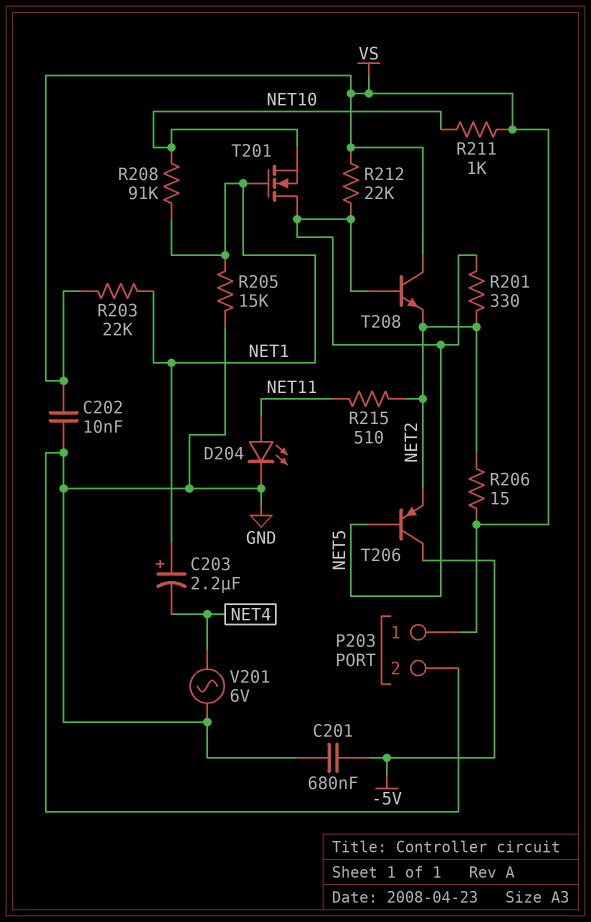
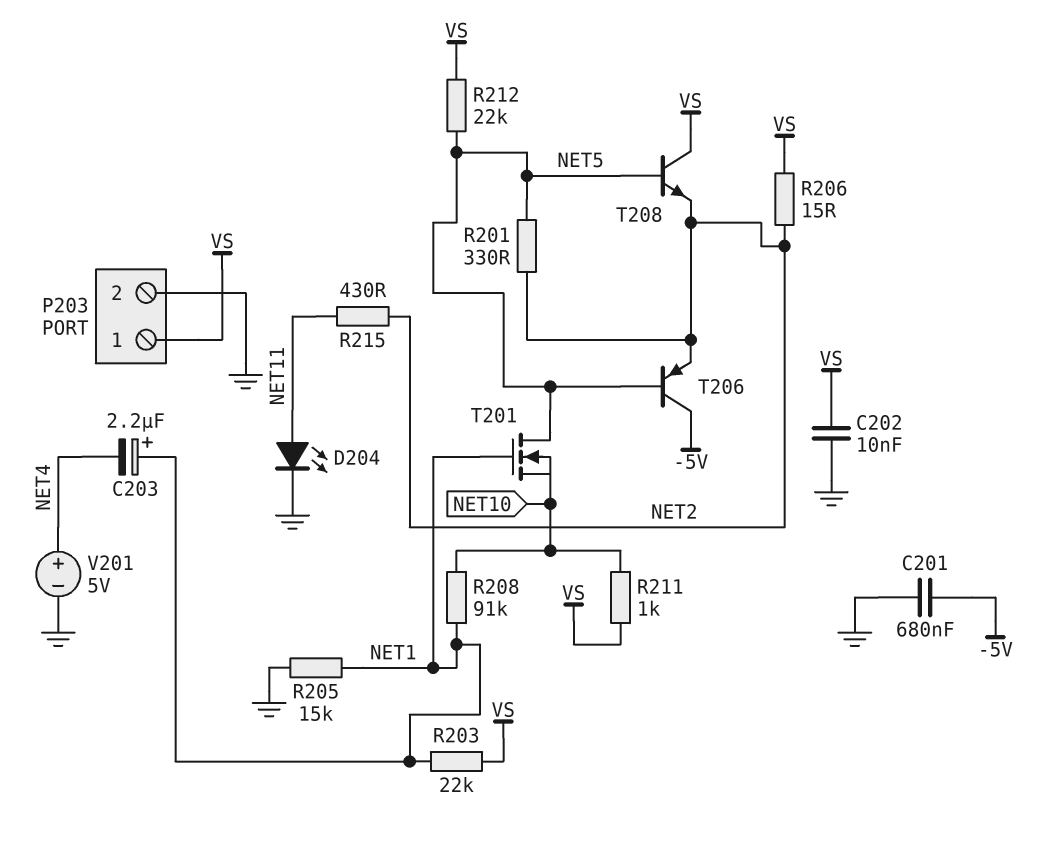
R215: 510 (NET2, NET11) -> 430 (NET2, NET11)
V201: AC 6V (GND, NET4) -> 5V (plus NET4, minus GND)

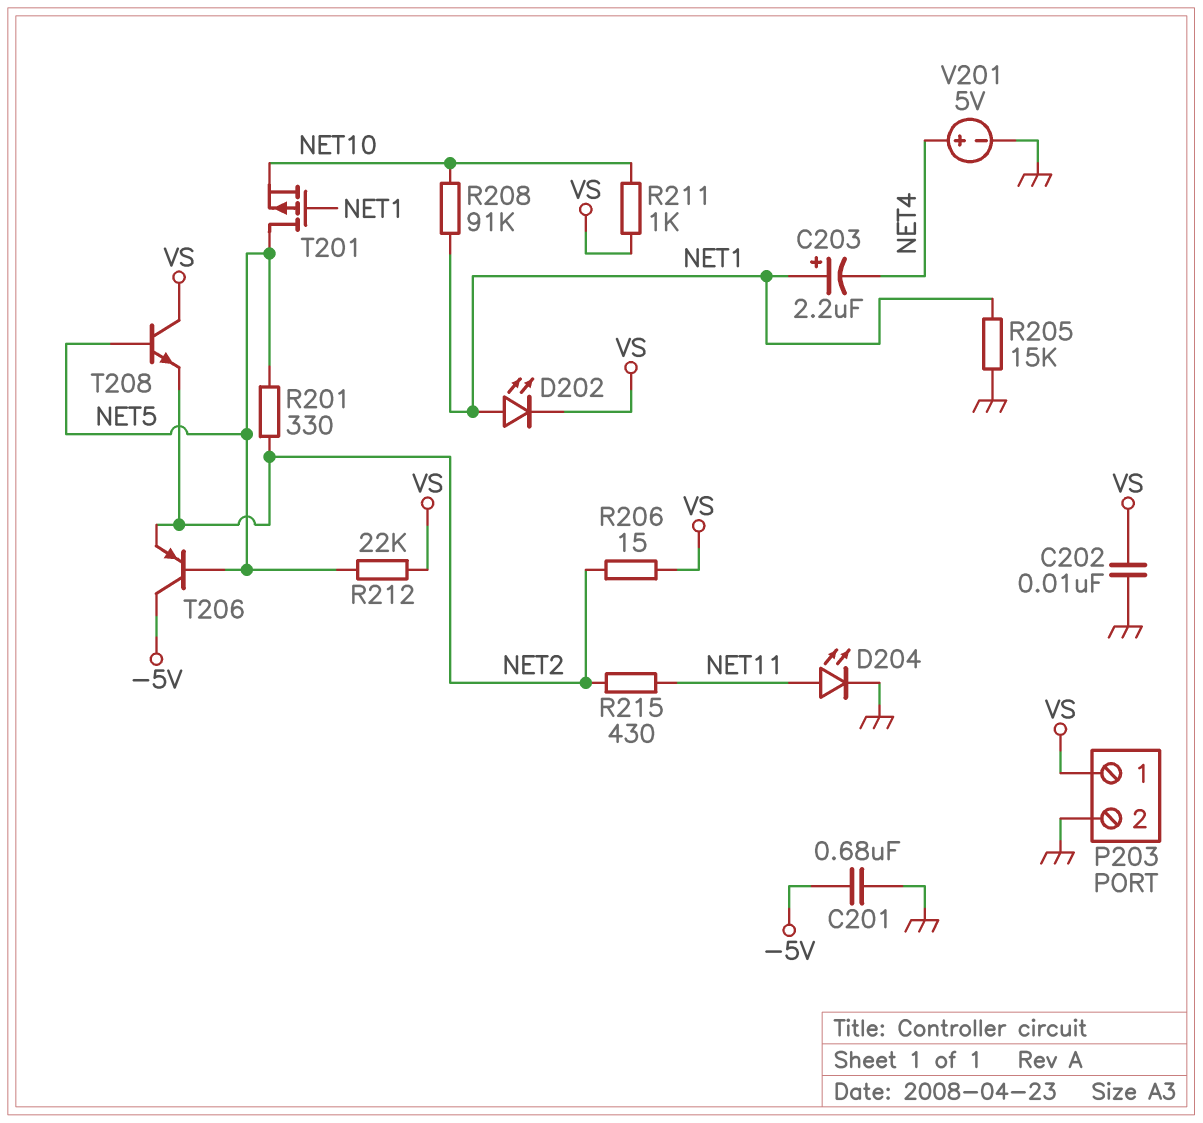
D202: none -> LED (A NET1, K VS)
R203: 22k (NET1, VS) -> none
T201: NMOS (G NET1, D NET5, S NET10) -> PMOS (G NET1, D NET5, S NET10)

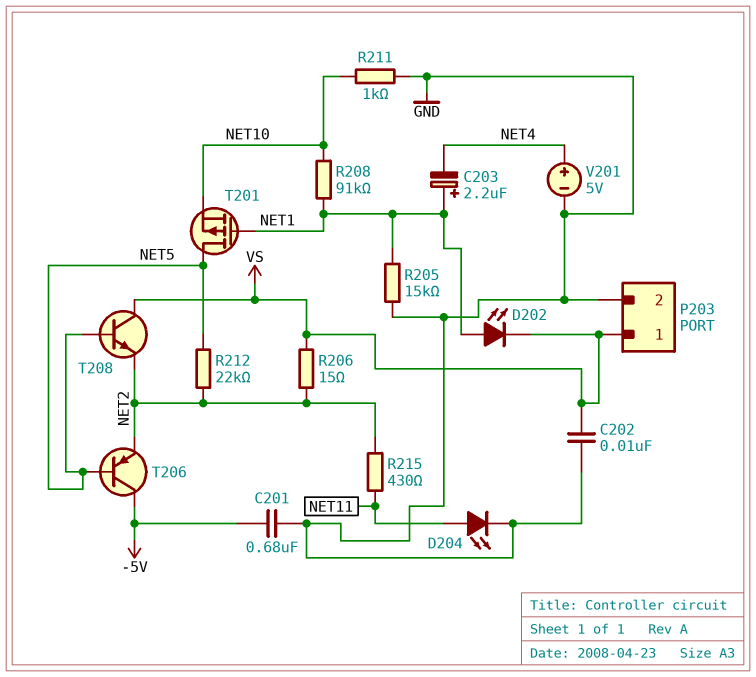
R201: 330 (NET2, NET5) -> none
R211: 1k (NET10, VS) -> 1k (GND, NET10)
R212: 22k (NET5, VS) -> 22k (NET2, NET5)

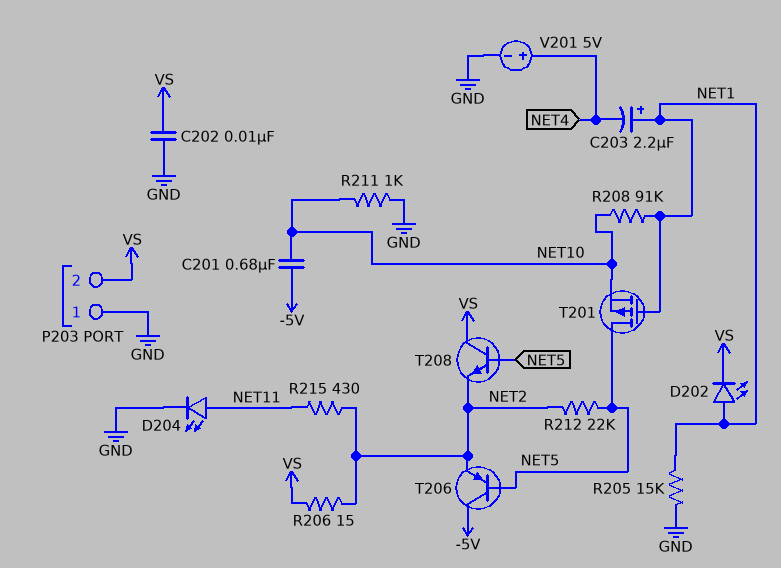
C201: 680nF (-5V, GND) -> 680nF (-5V, NET10)
P203 pin 1: VS -> GND
P203 pin 2: GND -> VS

